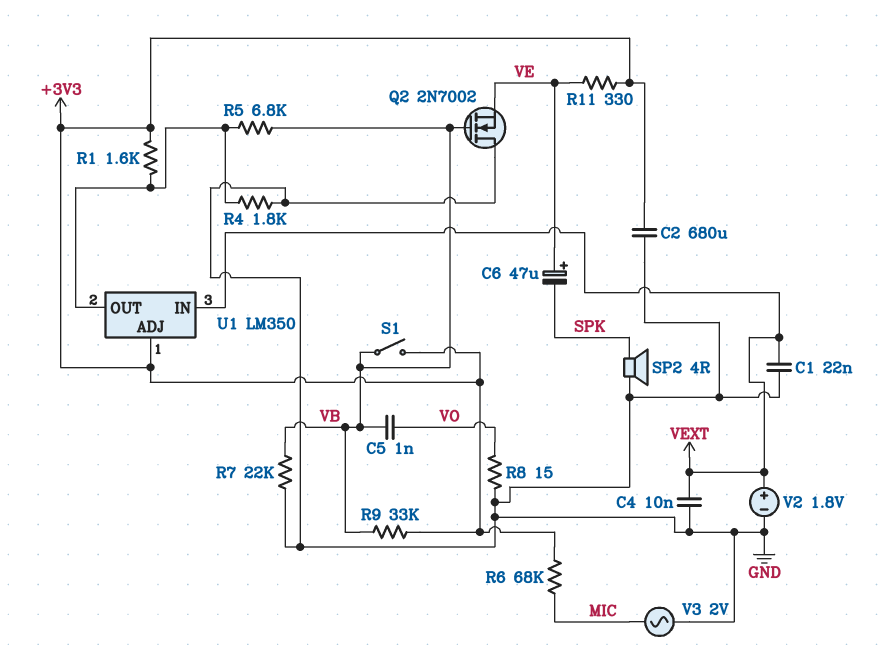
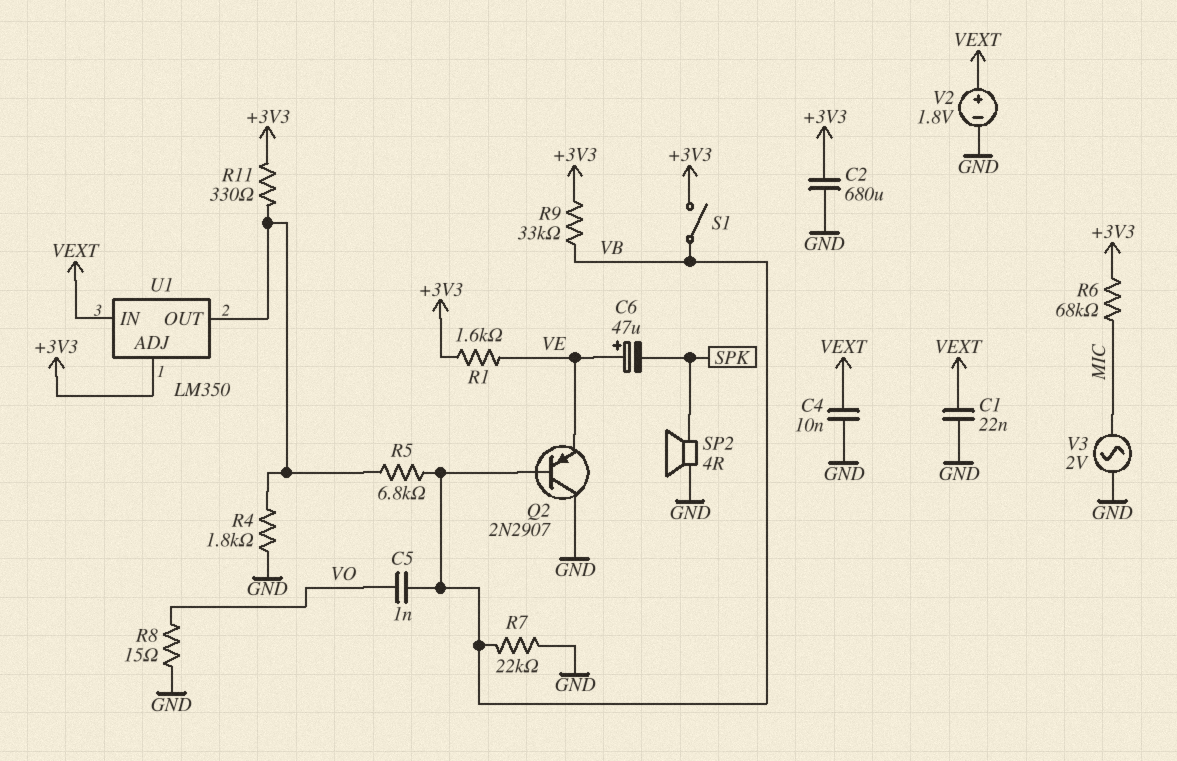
Q2: NMOS 2N7002 (G VB, D GND, S VE) -> PNP 2N2907 (B VB, C GND, E VE)
R1: 1.6k (+3V3, U1/OUT) -> 1.6k (+3V3, VE)
R11: 330 (+3V3, VE) -> 330 (+3V3, U1/OUT)

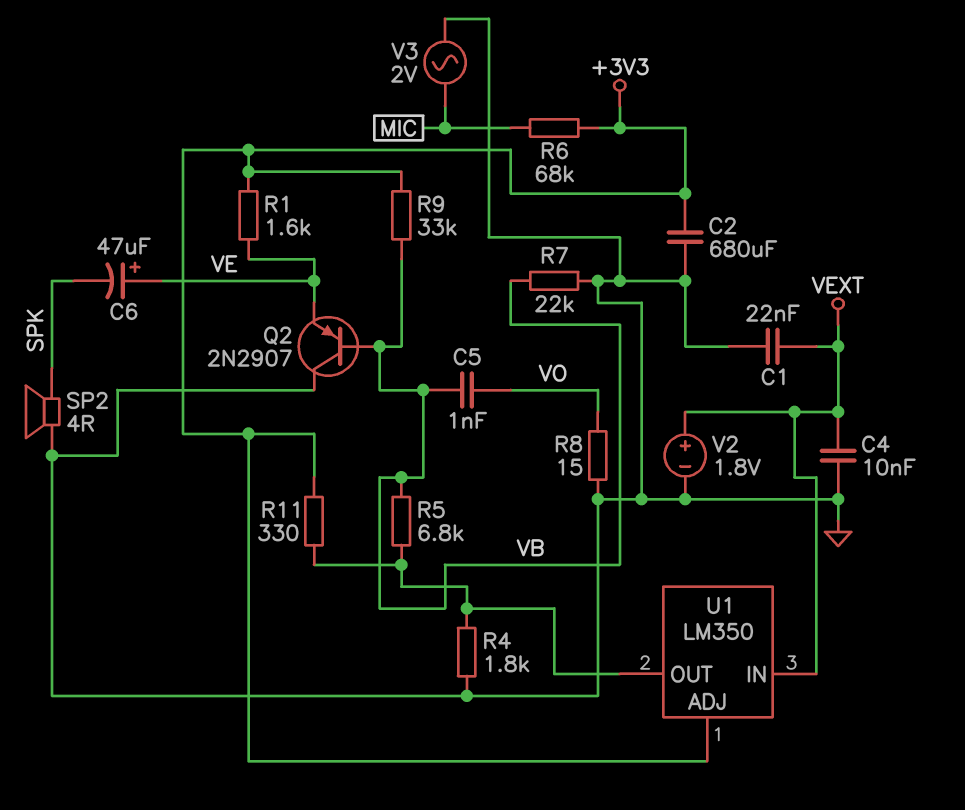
S1: switch (+3V3, VB) -> none

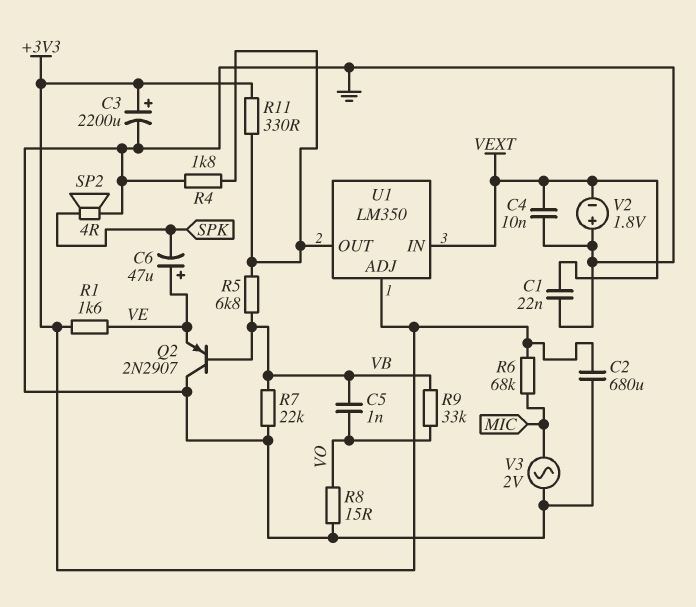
C3: none -> 2200uF (plus +3V3, minus GND)
R9: 33k (+3V3, VB) -> 33k (VB, VO)
V2: 1.8V (plus VEXT, minus GND) -> 1.8V (plus GND, minus VEXT)

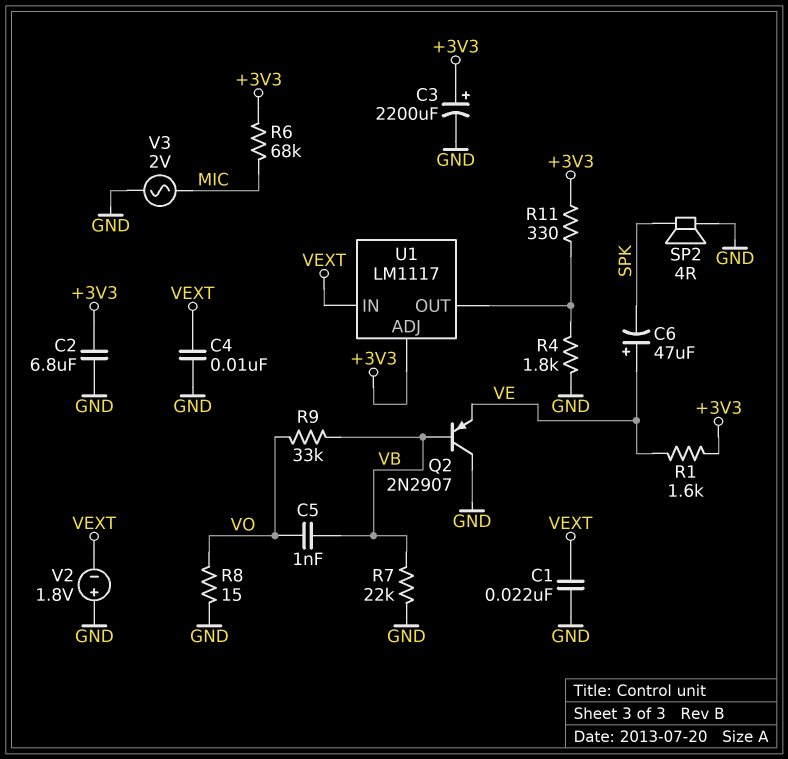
C2: 680uF (+3V3, GND) -> 6.8uF (+3V3, GND)
R5: 6.8k (U1/OUT, VB) -> none
U1: LM350 -> LM1117

